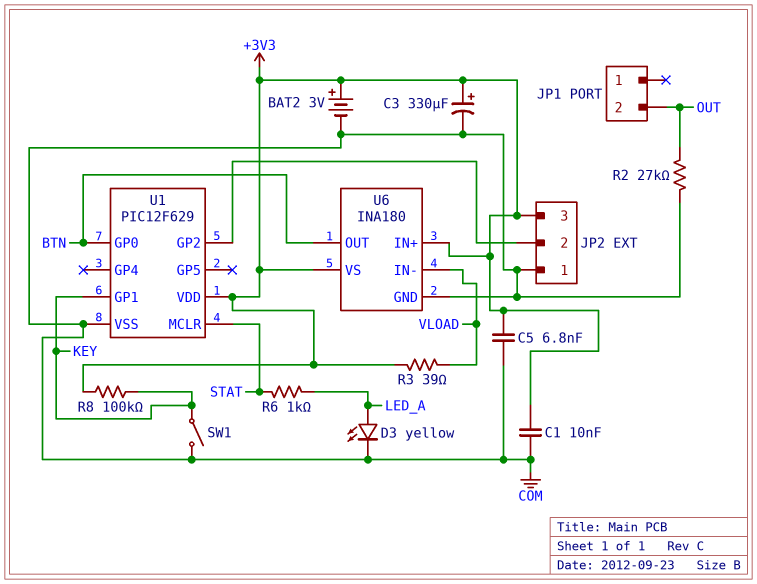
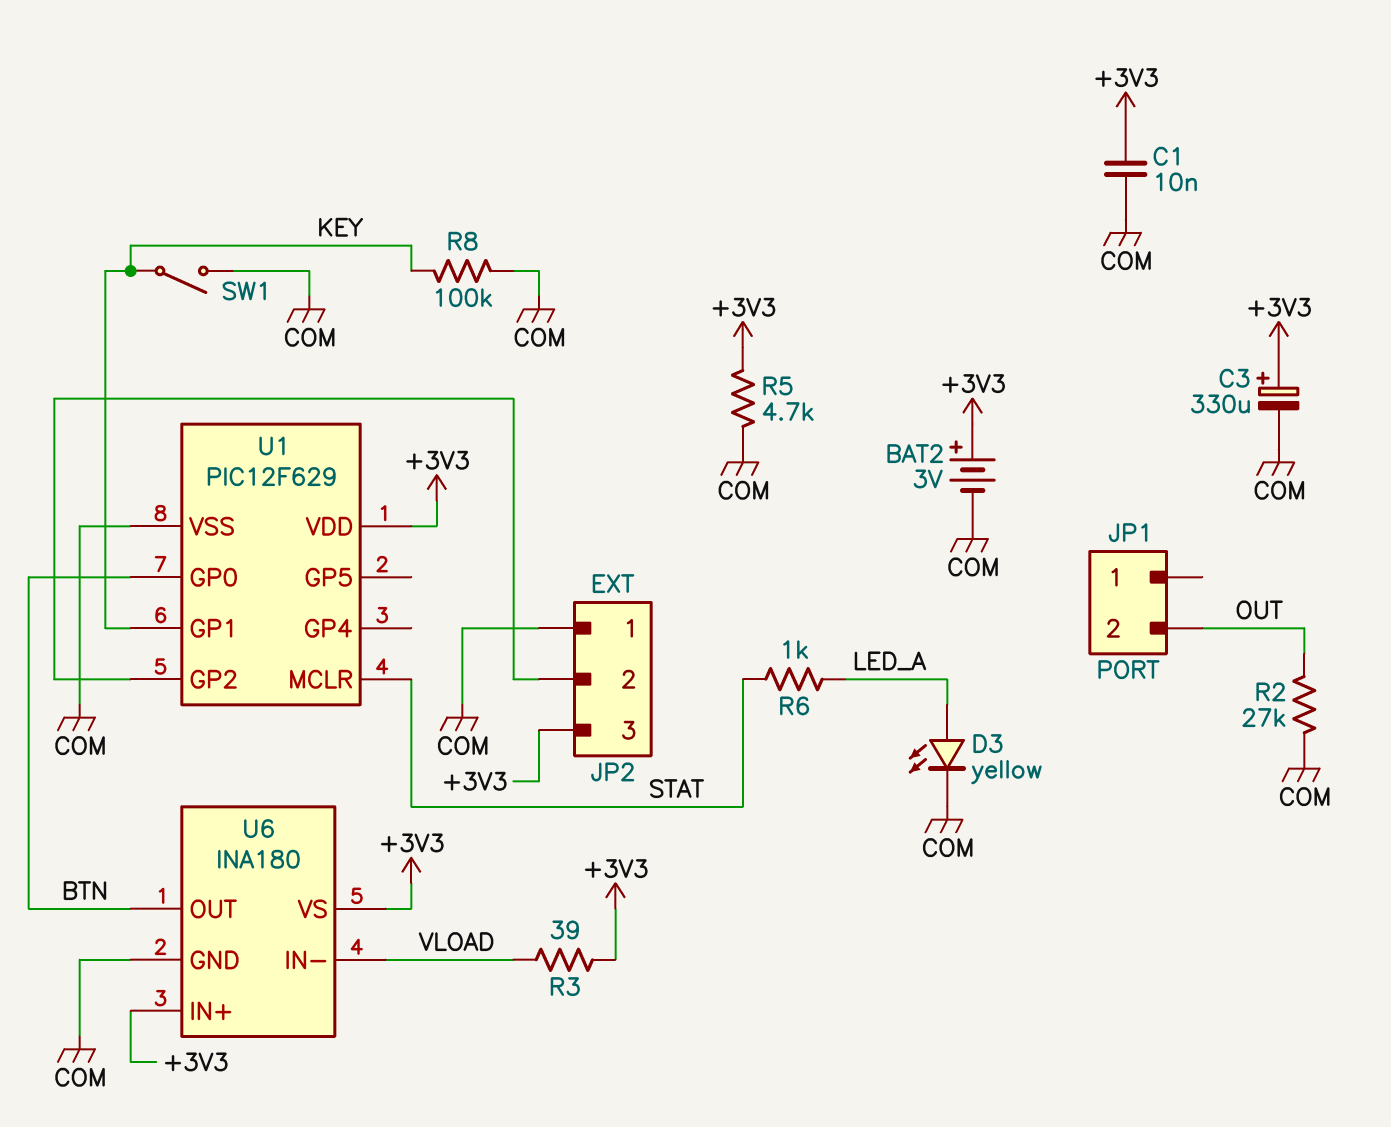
C5: 6.8nF (+3V3, COM) -> none
R5: none -> 4.7k (+3V3, COM)
R8: 100k (+3V3, KEY) -> 100k (COM, KEY)

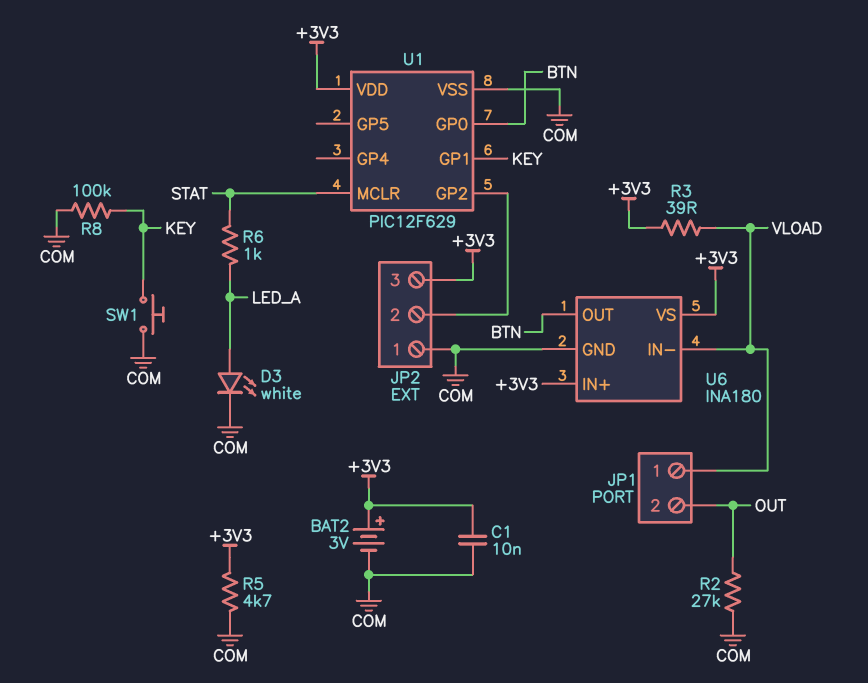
C3: 330uF (plus +3V3, minus COM) -> none
D3: LED yellow (A LED_A, K COM) -> LED white (A LED_A, K COM)
JP1 pin 1: none -> VLOAD
SW1: switch (COM, KEY) -> button (COM, KEY)

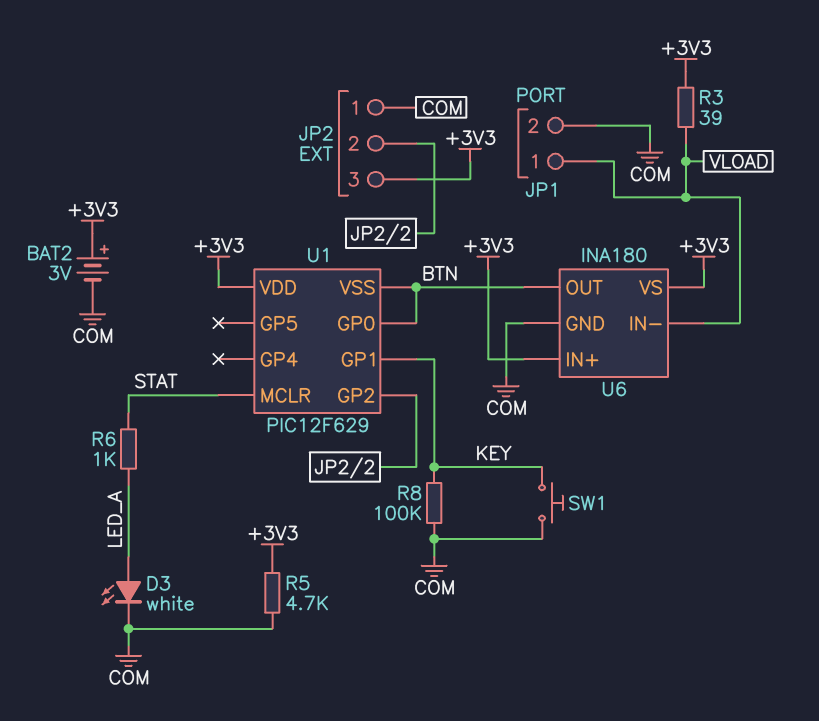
C1: 10nF (+3V3, COM) -> none
JP1 pin 2: OUT -> COM
R2: 27k (COM, OUT) -> none
U1 pin VSS: COM -> BTN

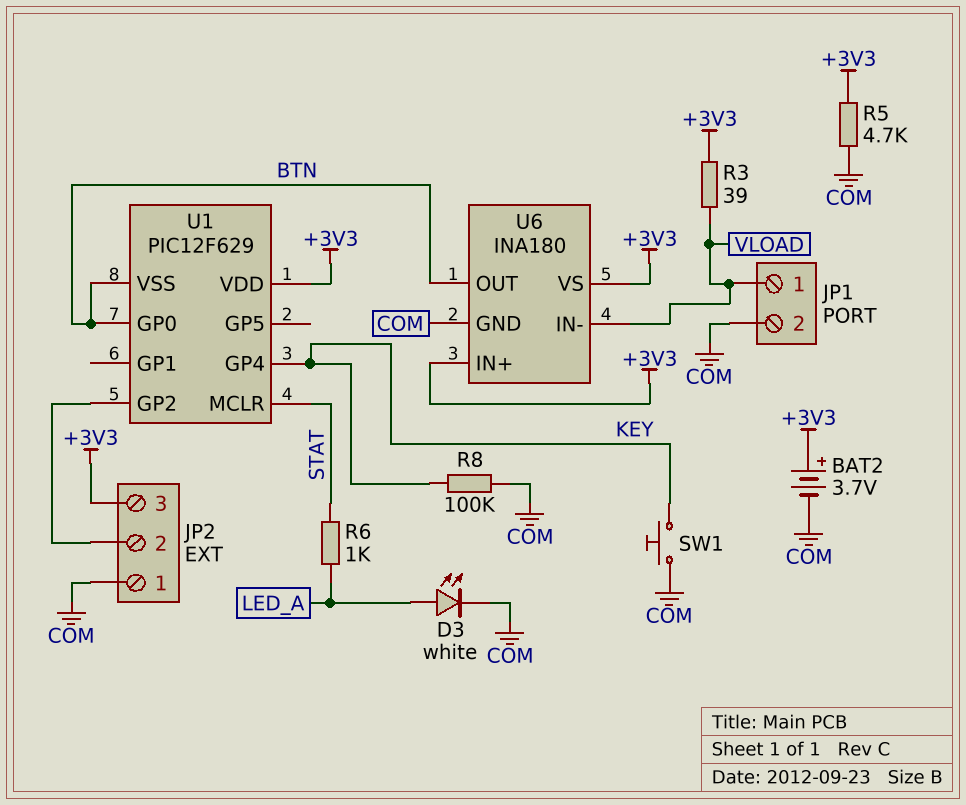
BAT2: 3V (plus +3V3, minus COM) -> 3.7V (plus +3V3, minus COM)
U1 pin GP1: KEY -> none
U1 pin GP4: none -> KEY

